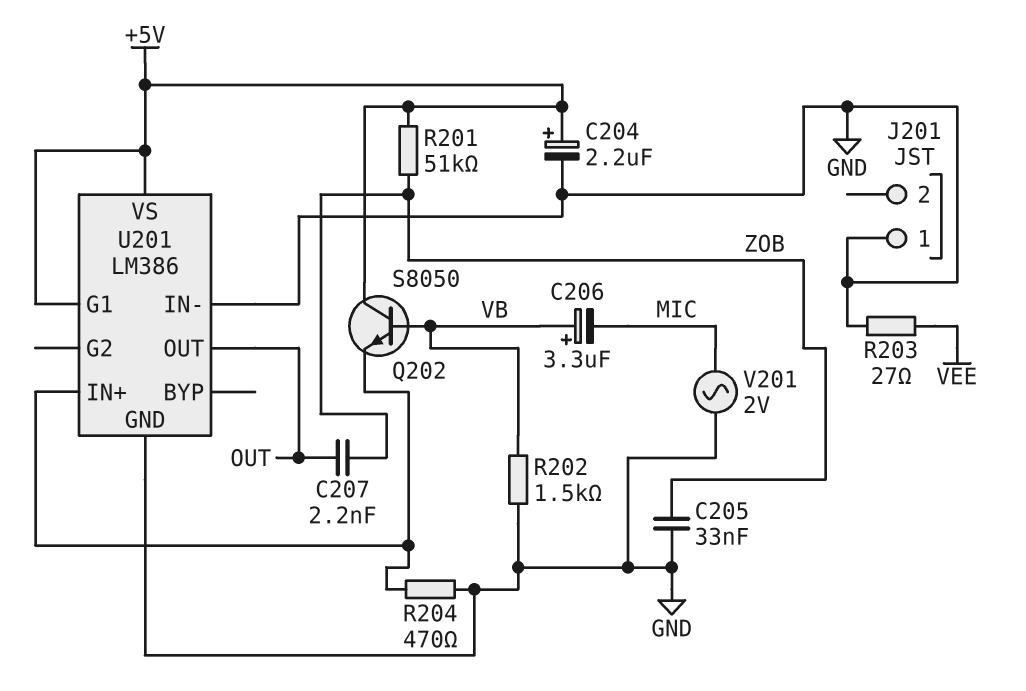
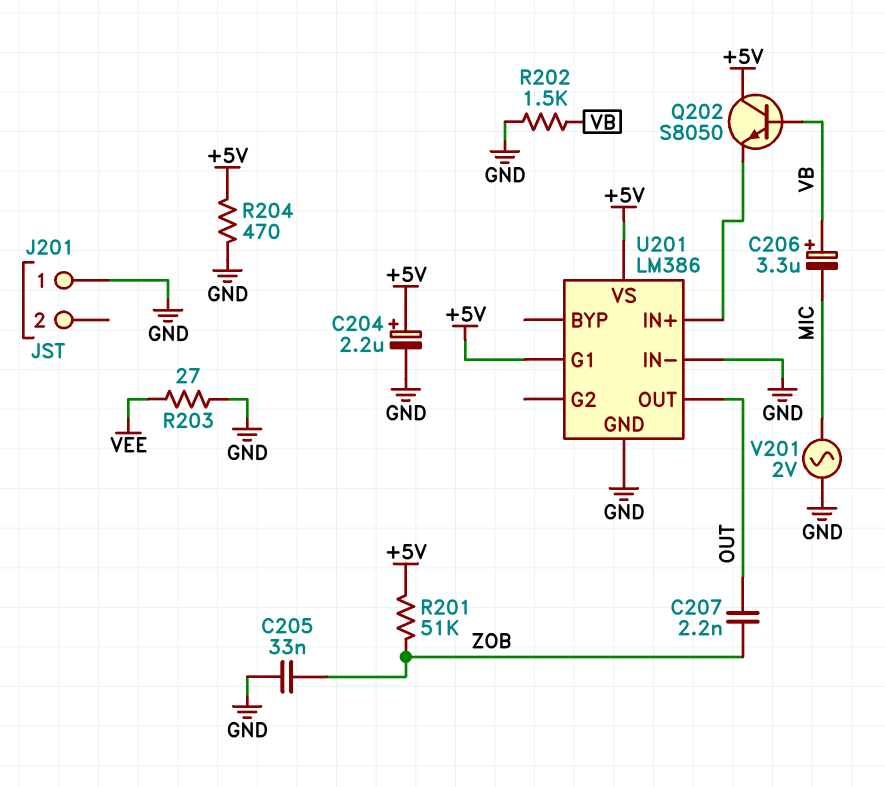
R204: 470 (GND, U201/IN+) -> 470 (+5V, GND)

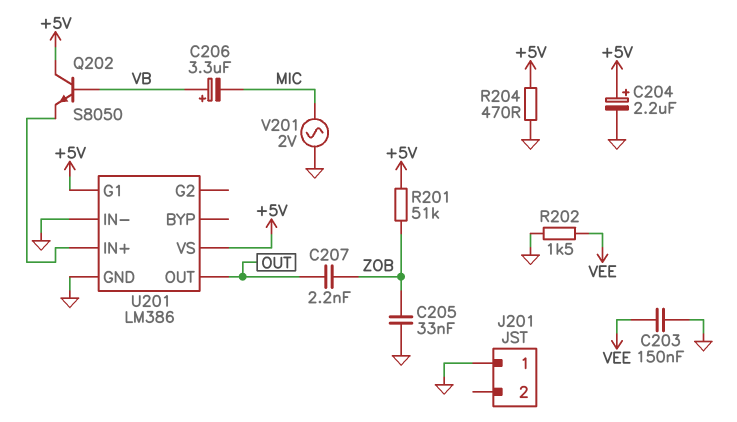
C203: none -> 150nF (GND, VEE)
R202: 1.5k (GND, VB) -> 1.5k (GND, VEE)
R203: 27 (GND, VEE) -> none

